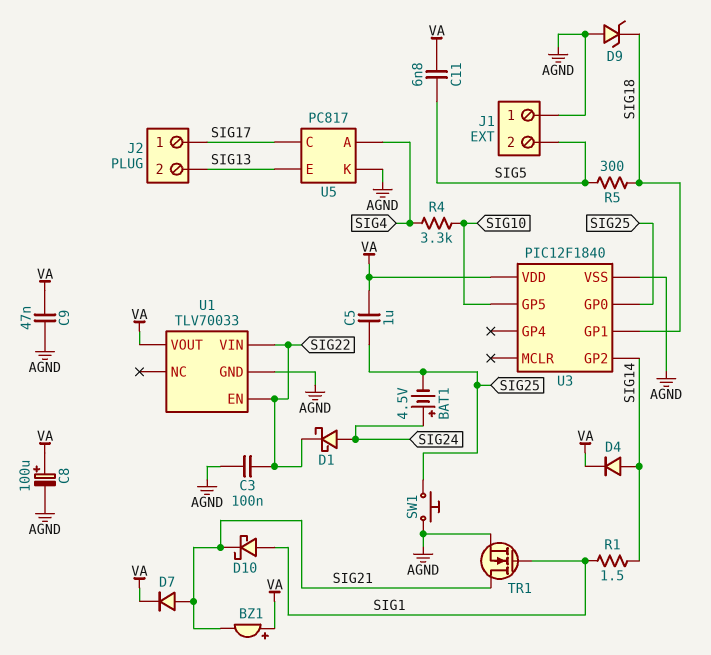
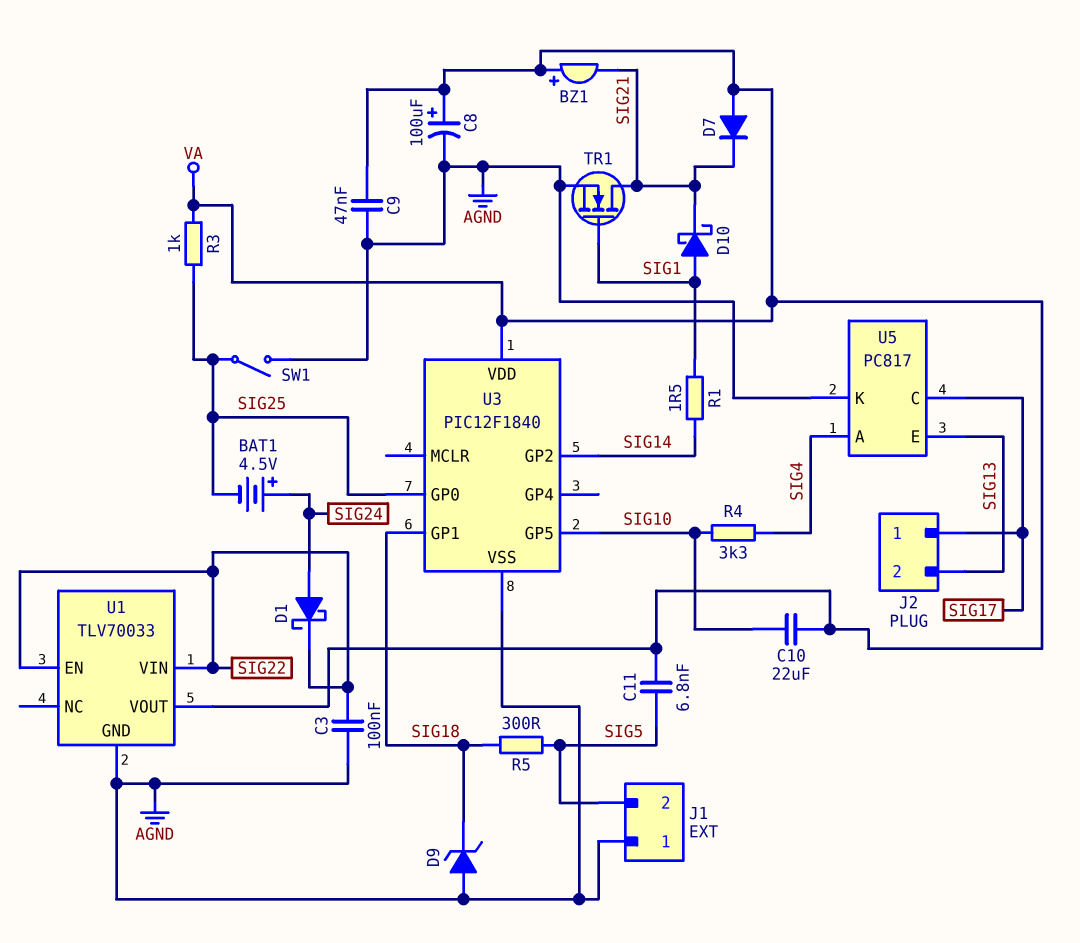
C5: 1uF (SIG25, VA) -> none
C10: none -> 22uF (SIG10, VA)
D4: diode (A SIG14, K VA) -> none
D7: diode (A SIG21, K VA) -> diode (A VA, K SIG21)
R3: none -> 1k (SIG25, VA)
SW1: button (AGND, SIG25) -> switch (AGND, SIG25)

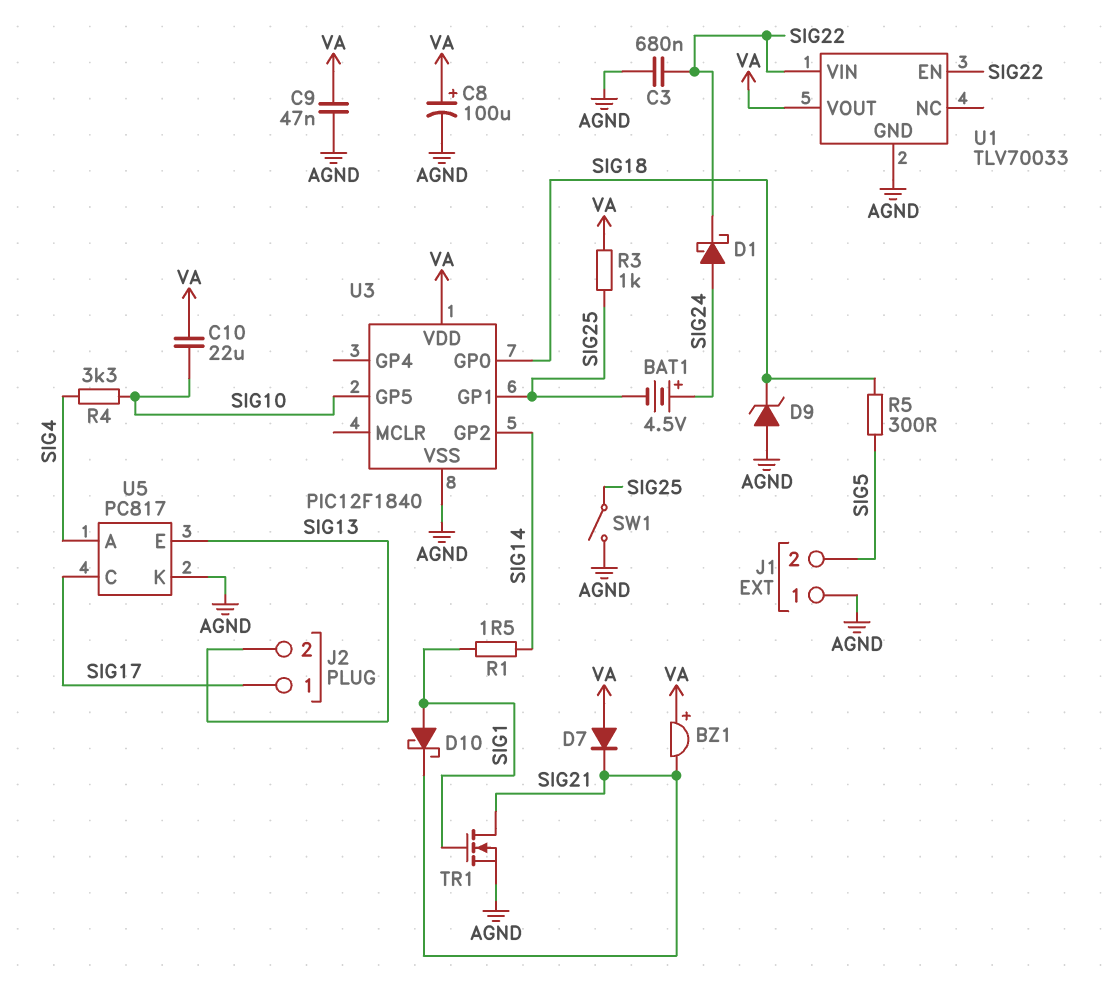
C3: 100nF (AGND, SIG22) -> 680nF (AGND, SIG22)
C11: 6.8nF (SIG5, VA) -> none
U3 pin GP0: SIG25 -> SIG18
U3 pin GP1: SIG18 -> SIG25

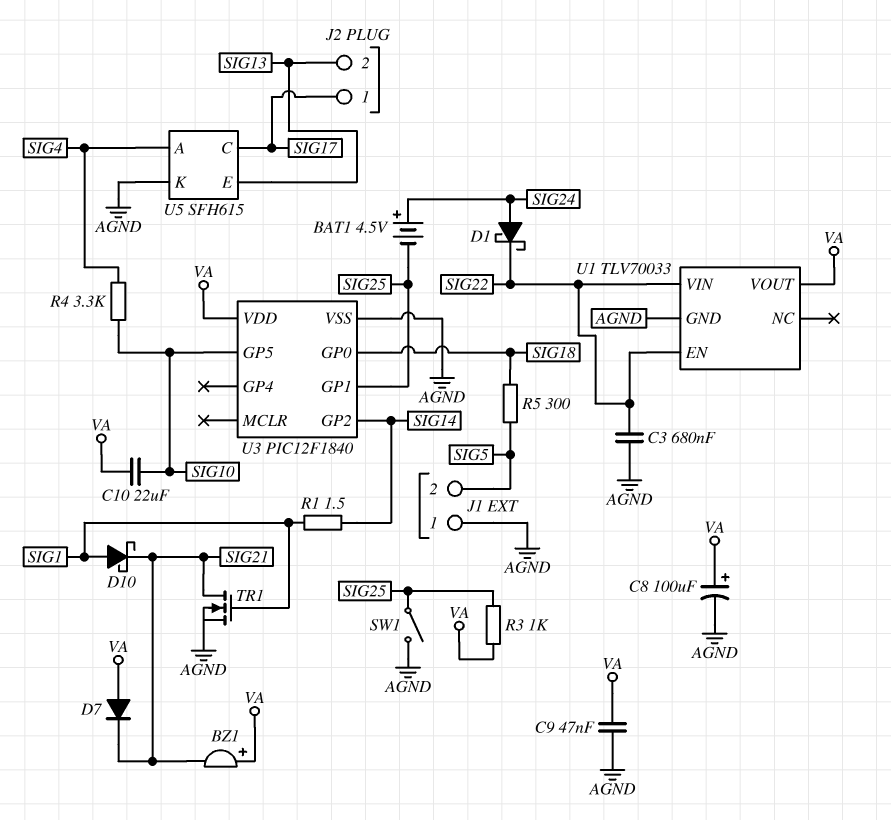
D9: zener (A AGND, K SIG18) -> none
U5: PC817 -> SFH615

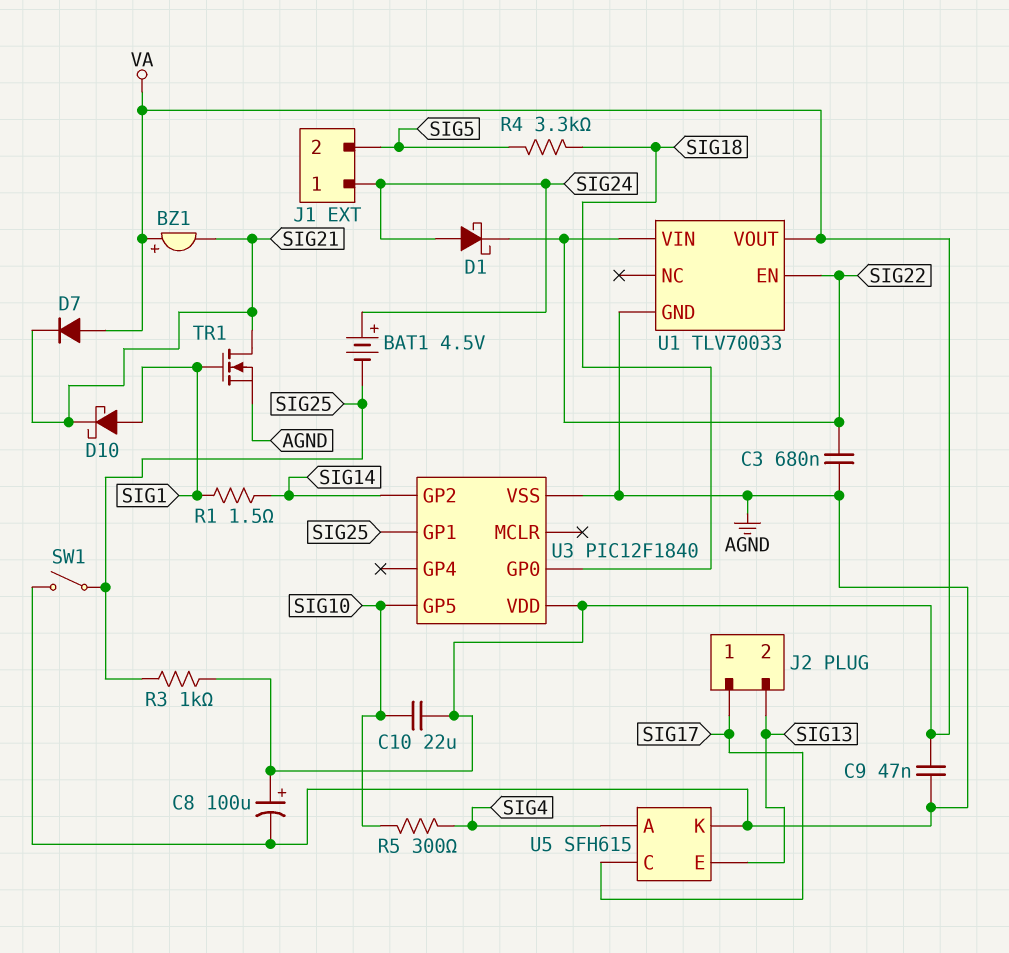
J1 pin 1: AGND -> SIG24
R4: 3.3k (SIG4, SIG10) -> 3.3k (SIG5, SIG18)
R5: 300 (SIG5, SIG18) -> 300 (SIG4, SIG10)

